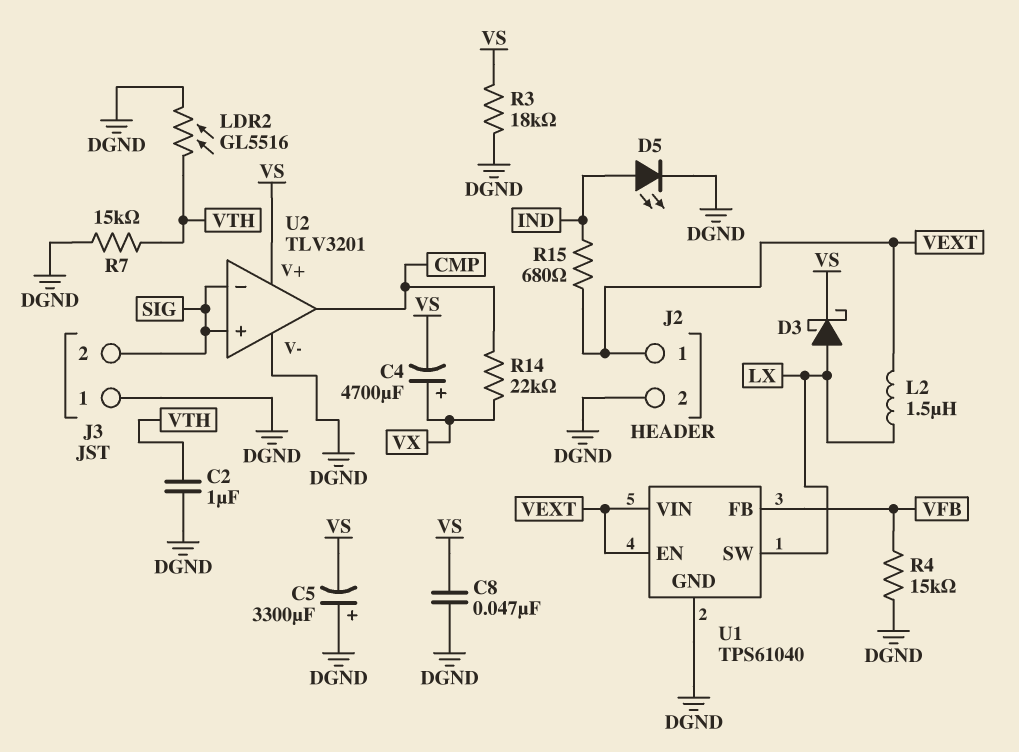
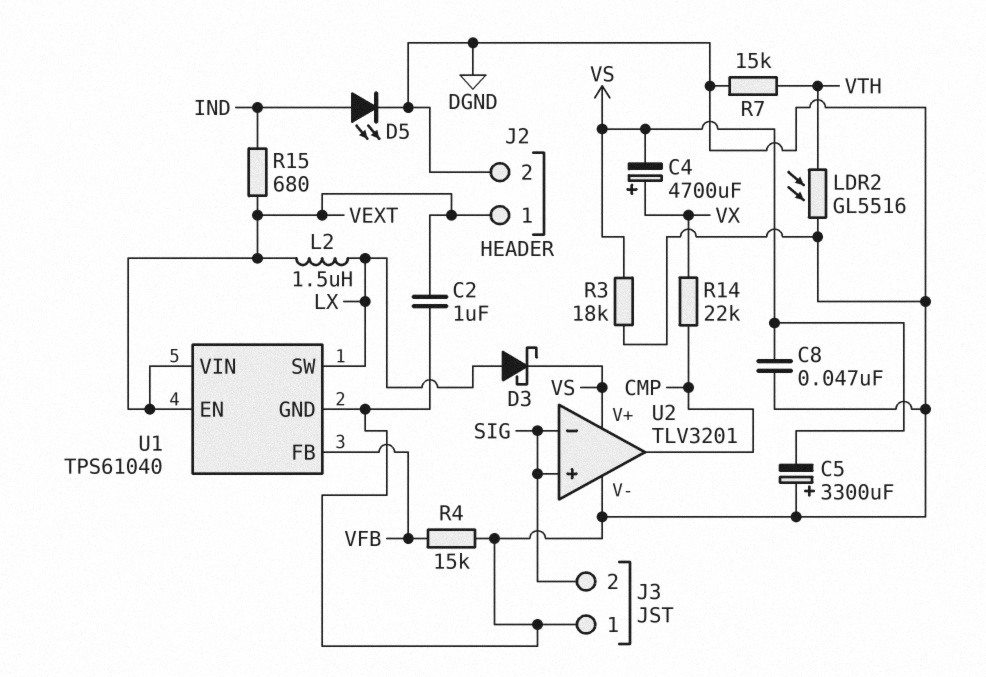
C2: 1uF (DGND, VTH) -> 1uF (DGND, VEXT)

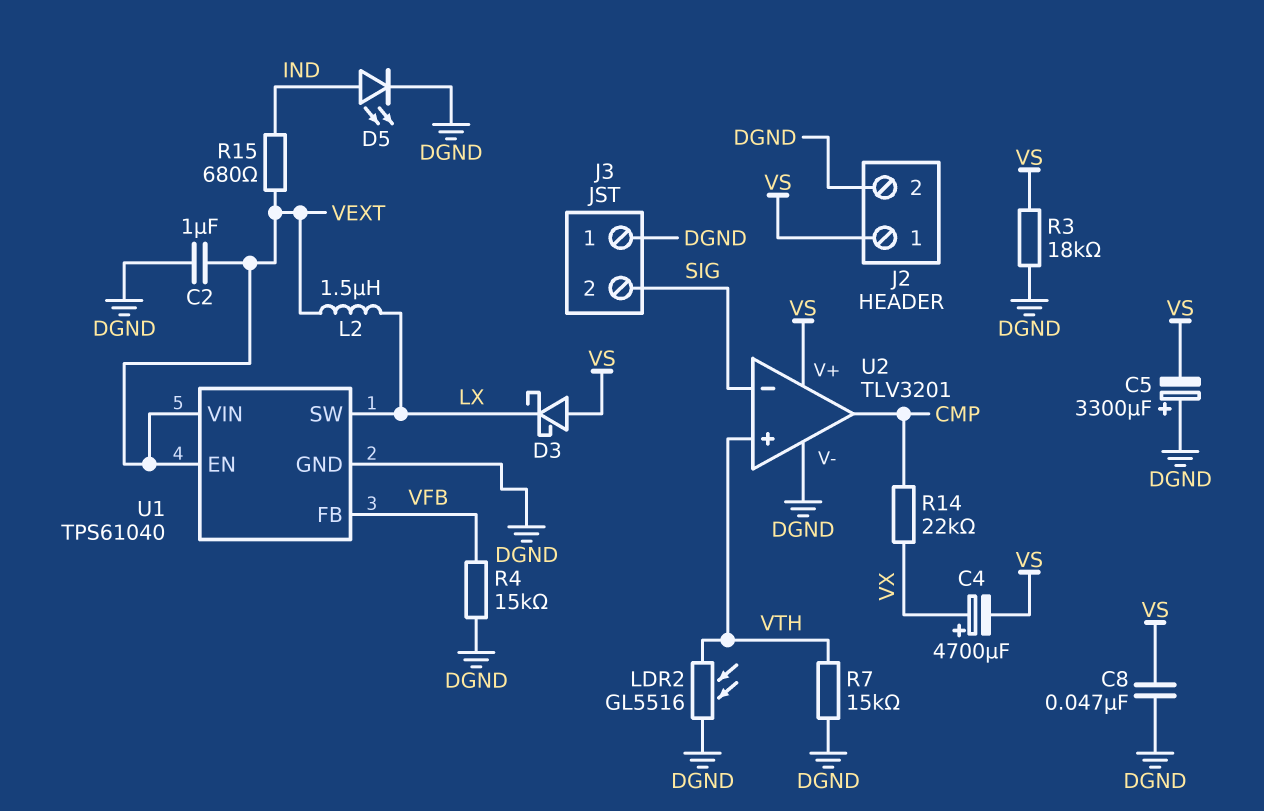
D3: schottky (A LX, K VS) -> schottky (A VS, K LX)
J2 pin 1: VEXT -> VS
U2 pin in+: SIG -> VTH

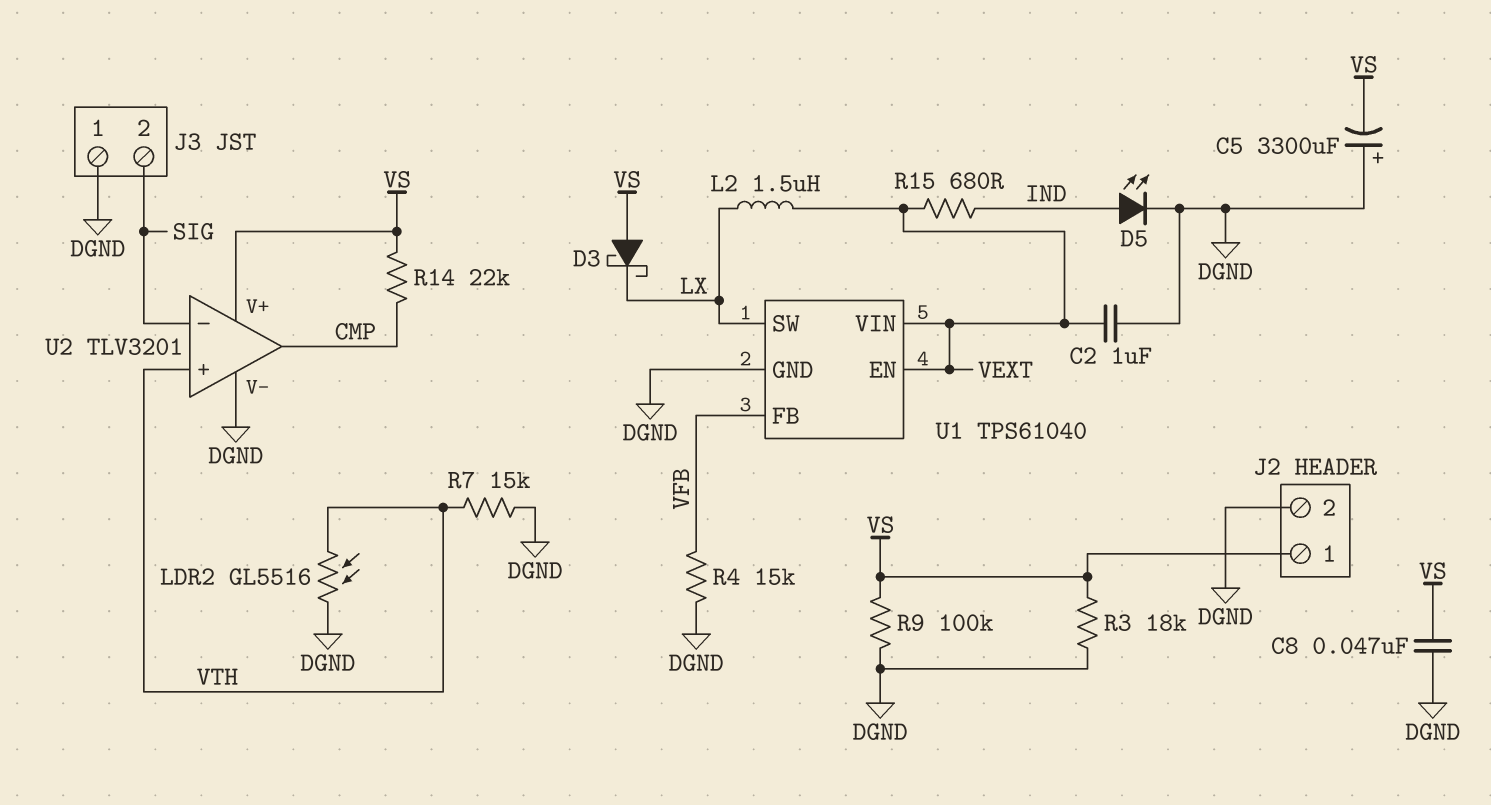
C4: 4700uF (plus VX, minus VS) -> none
R9: none -> 100k (DGND, VS)
R14: 22k (CMP, VX) -> 22k (CMP, VS)

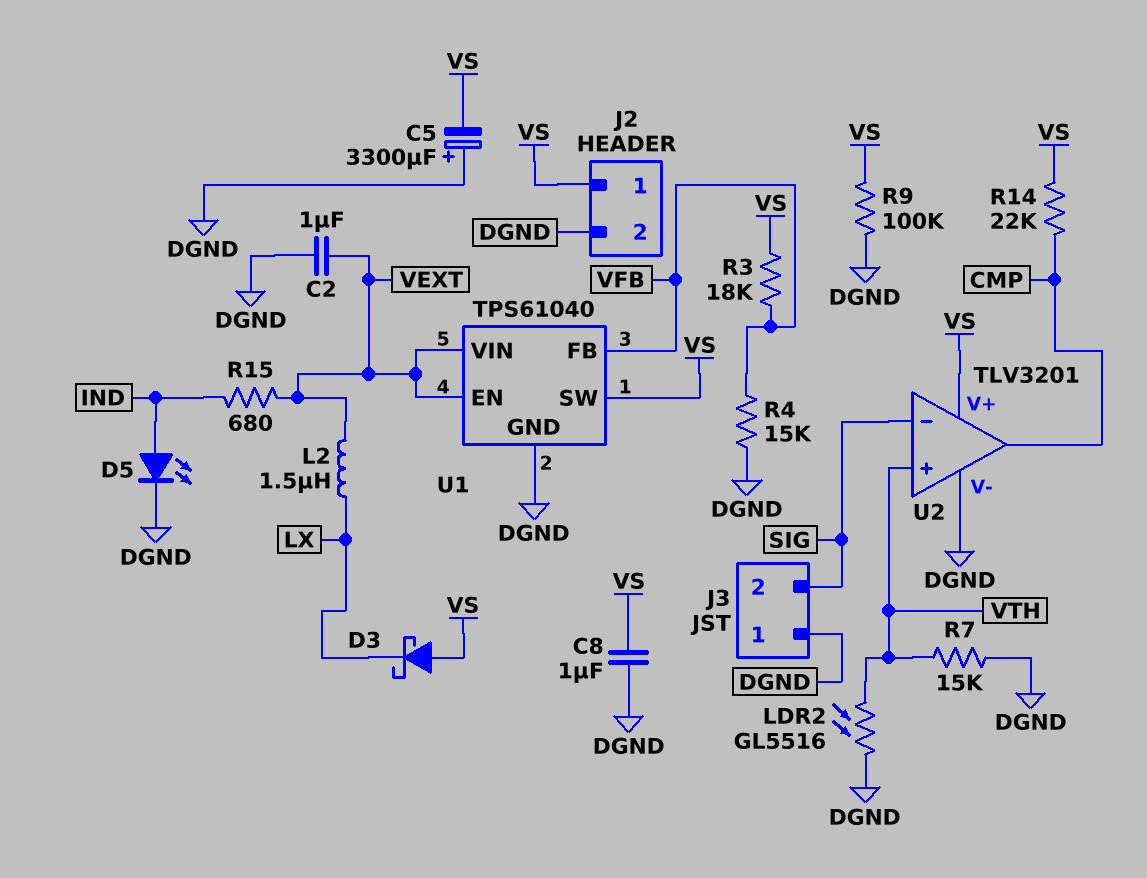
C8: 47nF (DGND, VS) -> 1uF (DGND, VS)
R3: 18k (DGND, VS) -> 18k (VFB, VS)
U1 pin SW: LX -> VS

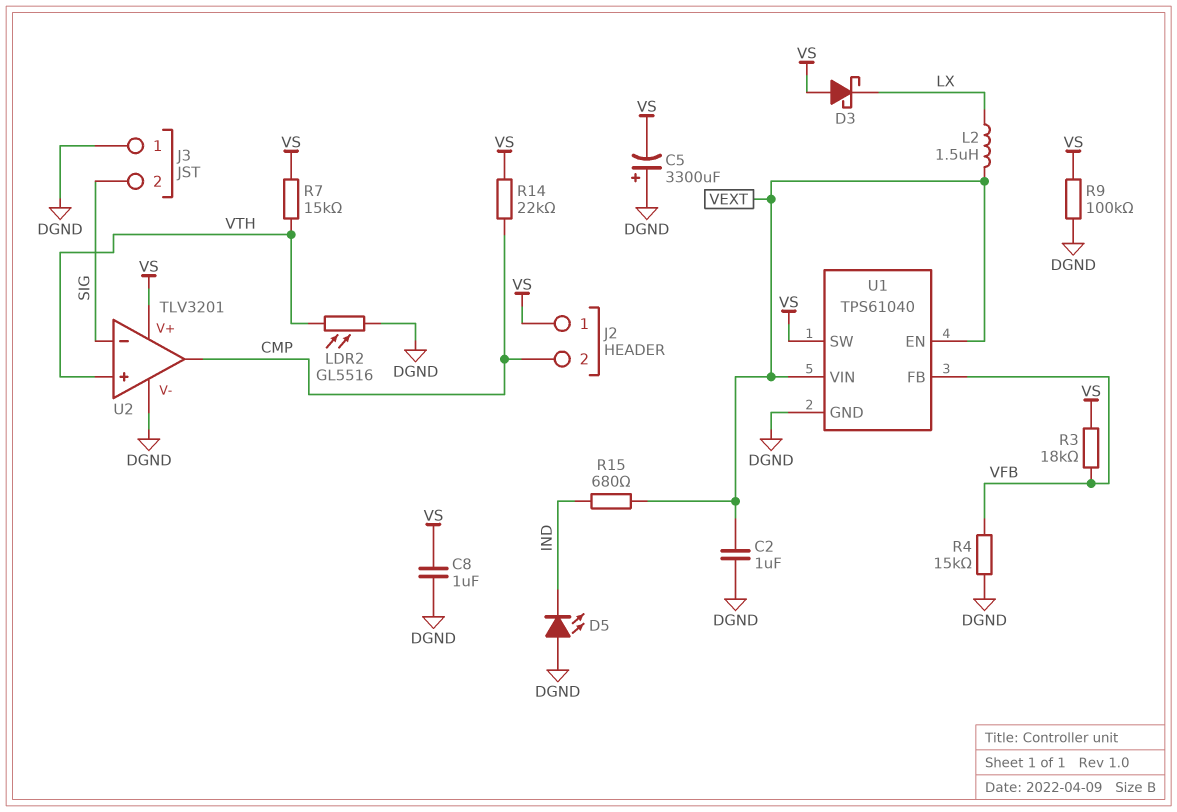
D5: LED (A IND, K DGND) -> LED (A DGND, K IND)
J2 pin 2: DGND -> CMP
R7: 15k (DGND, VTH) -> 15k (VS, VTH)

